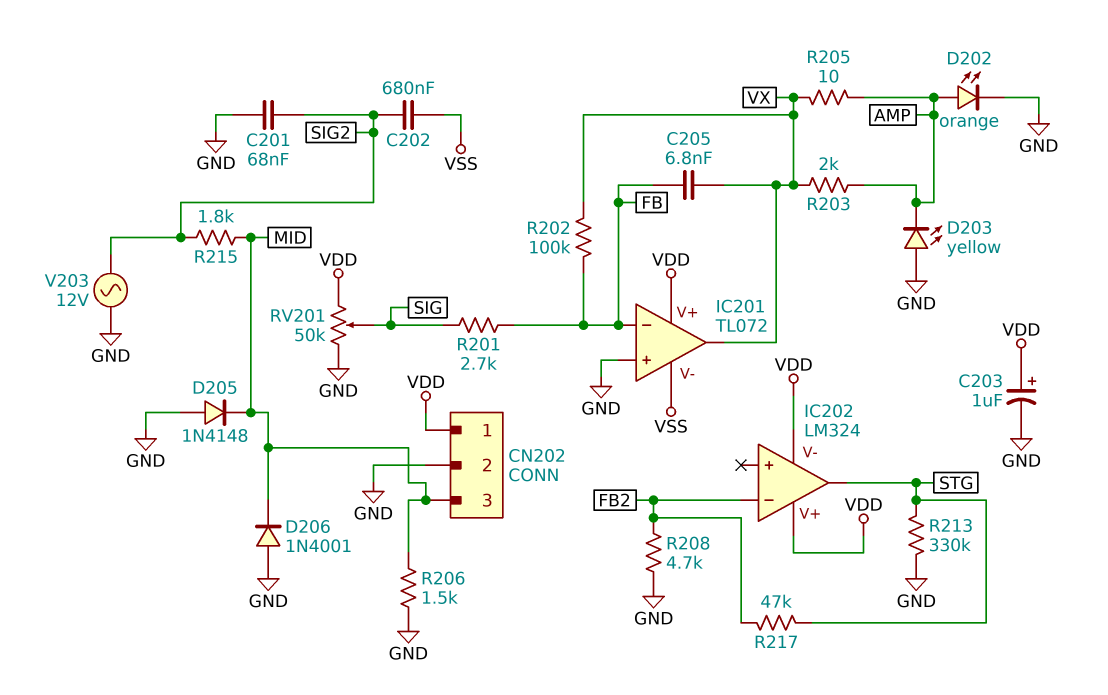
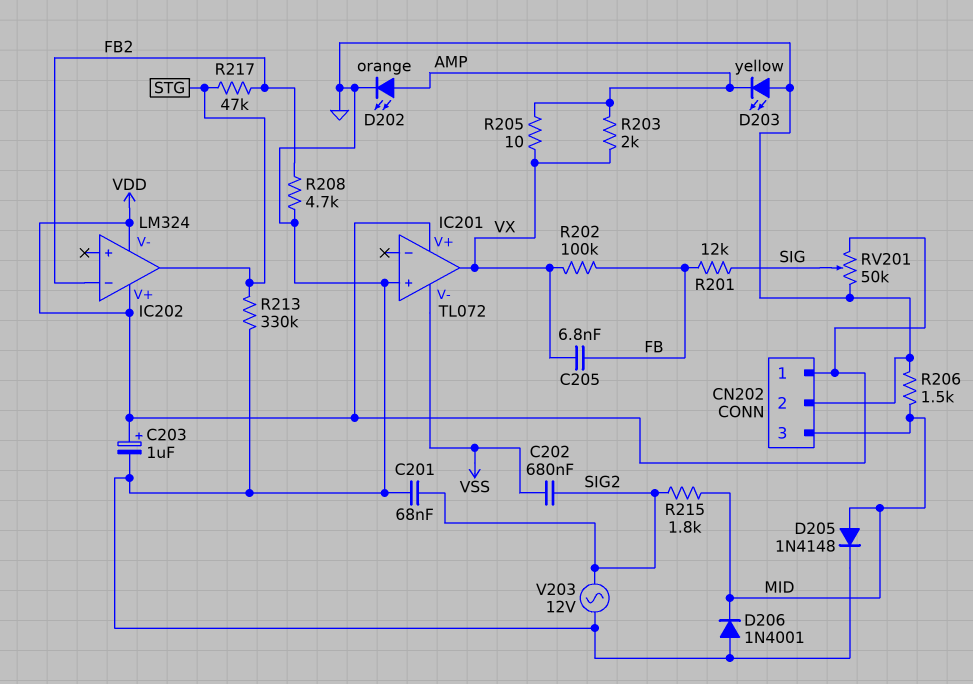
D205: diode 1N4148 (A GND, K MID) -> diode 1N4148 (A MID, K GND)
IC201 pin in-: FB -> none
R201: 2.7k (FB, SIG) -> 12k (FB, SIG)

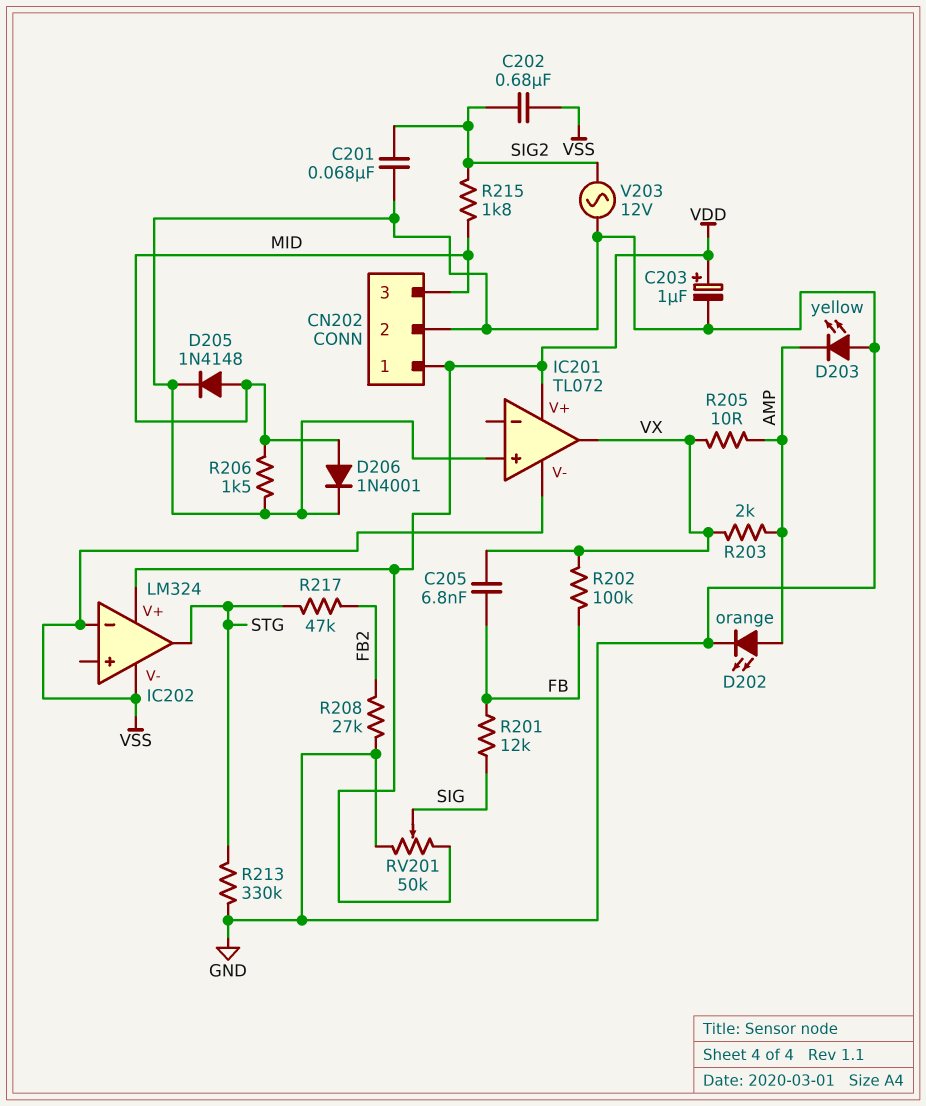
D206: diode 1N4001 (A GND, K MID) -> diode 1N4001 (A MID, K GND)
IC202 pin V-: VDD -> VSS
IC202 pin in-: FB2 -> VSS
R208: 4.7k (FB2, GND) -> 27k (FB2, GND)

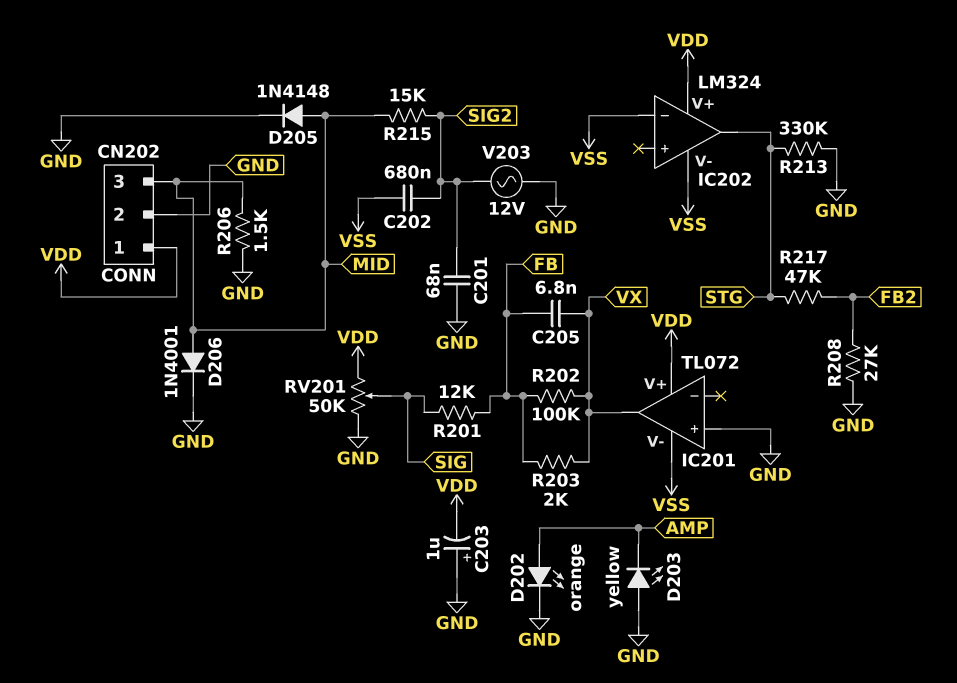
C203: 1uF (plus VDD, minus GND) -> 1uF (plus GND, minus VDD)
R203: 2k (AMP, VX) -> 2k (FB, VX)
R205: 10 (AMP, VX) -> none
R215: 1.8k (MID, SIG2) -> 15k (MID, SIG2)

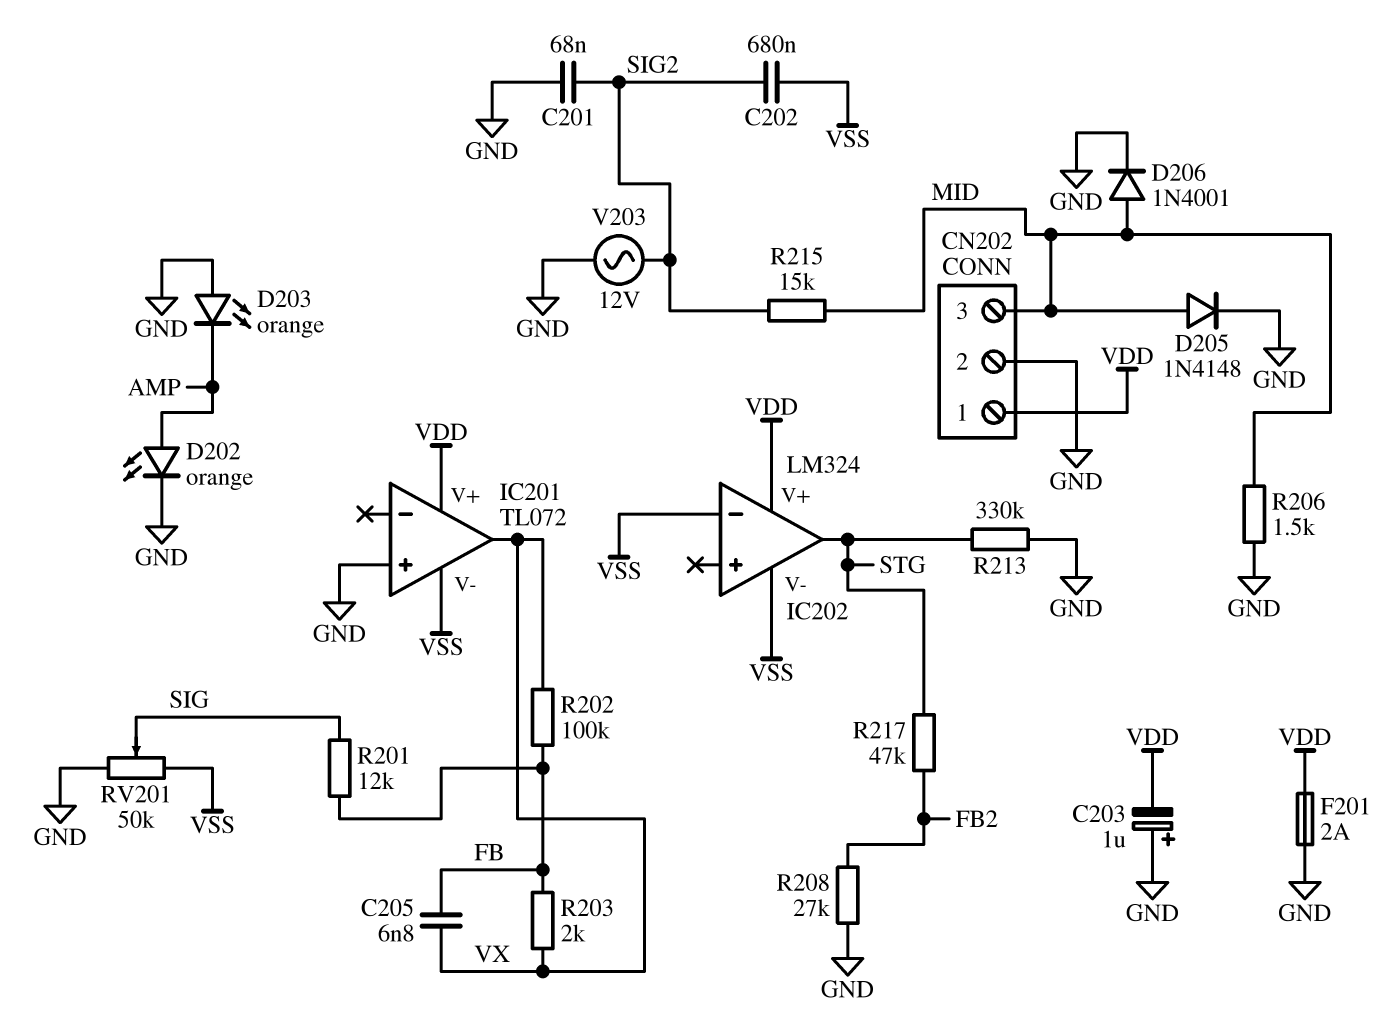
D203: LED yellow (A GND, K AMP) -> LED orange (A GND, K AMP)
F201: none -> 2A (GND, VDD)
RV201: 50k (GND, VDD, wiper SIG) -> 50k (GND, VSS, wiper SIG)

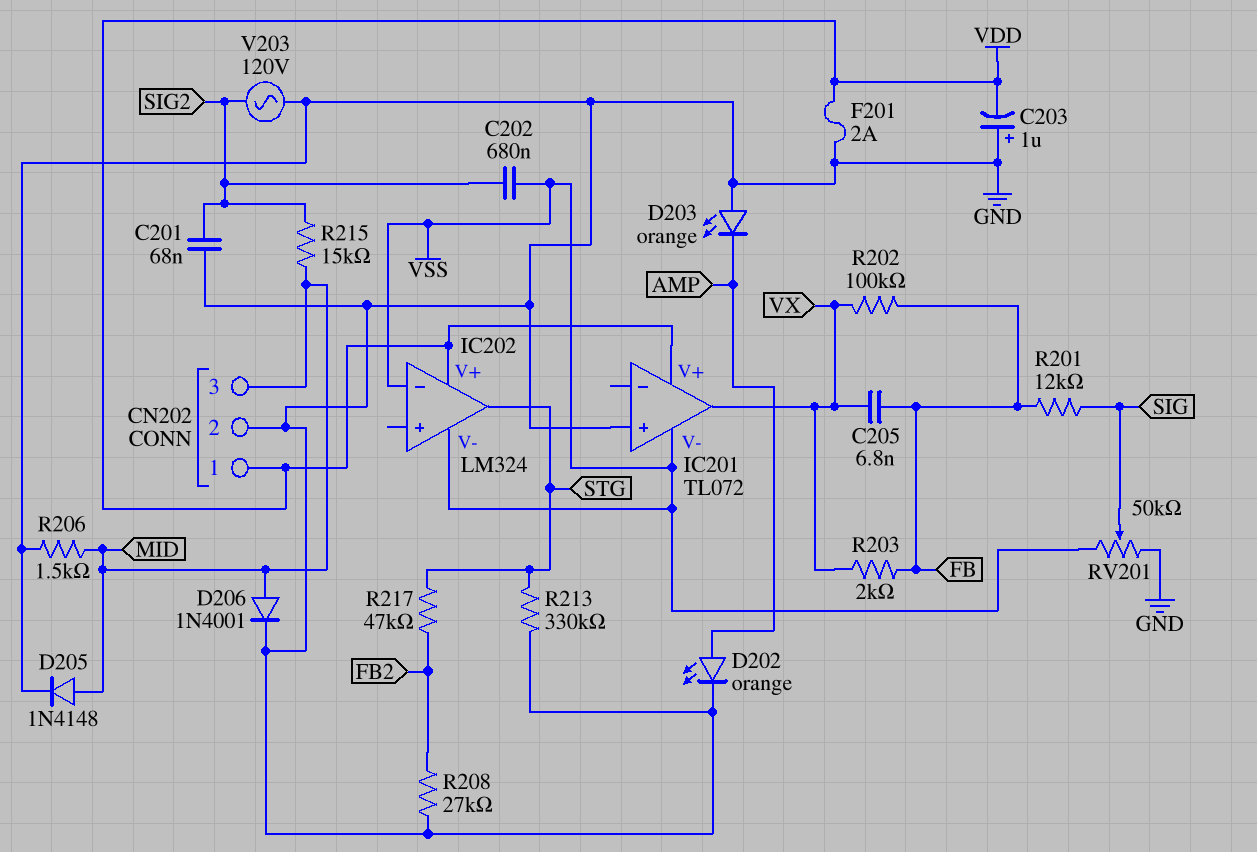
V203: AC 12V (GND, SIG2) -> AC 120V (GND, SIG2)

